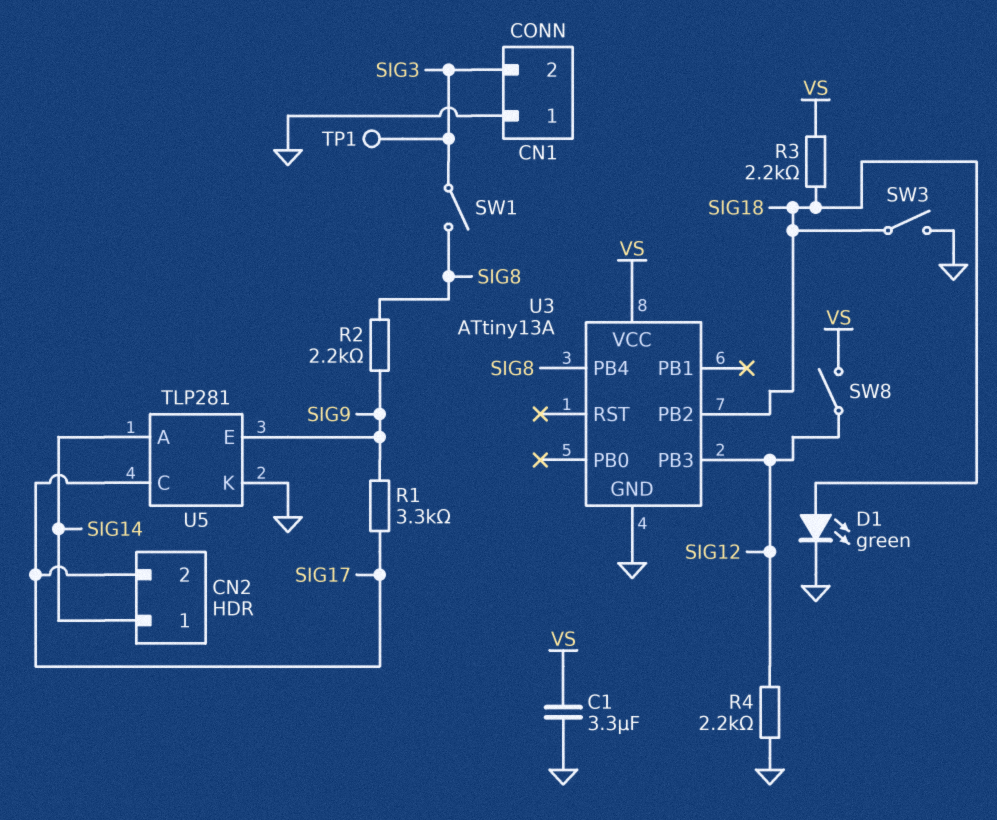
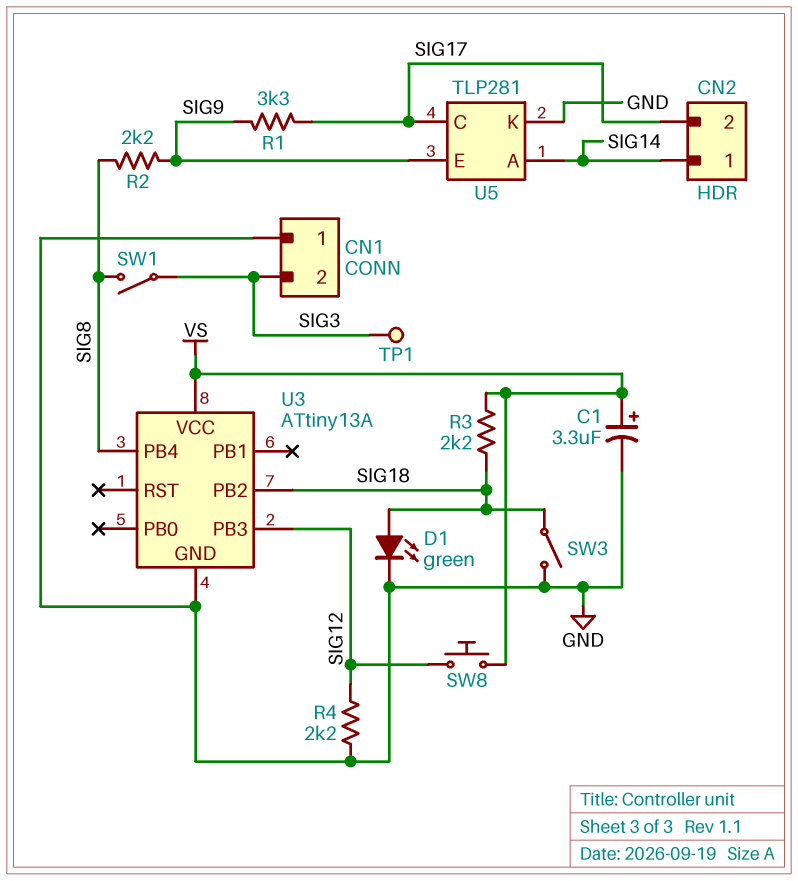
C1: 3.3uF (GND, VS) -> 3.3uF (plus VS, minus GND)
SW8: switch (SIG12, VS) -> button (SIG12, VS)

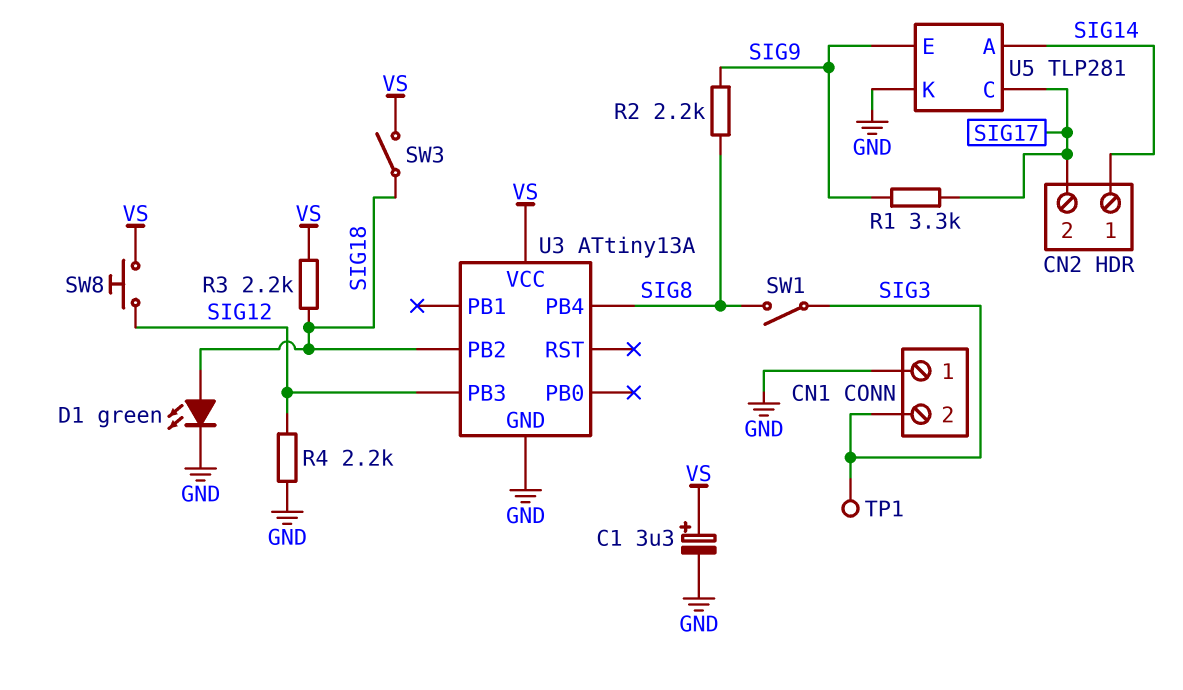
SW3: switch (GND, SIG18) -> switch (SIG18, VS)

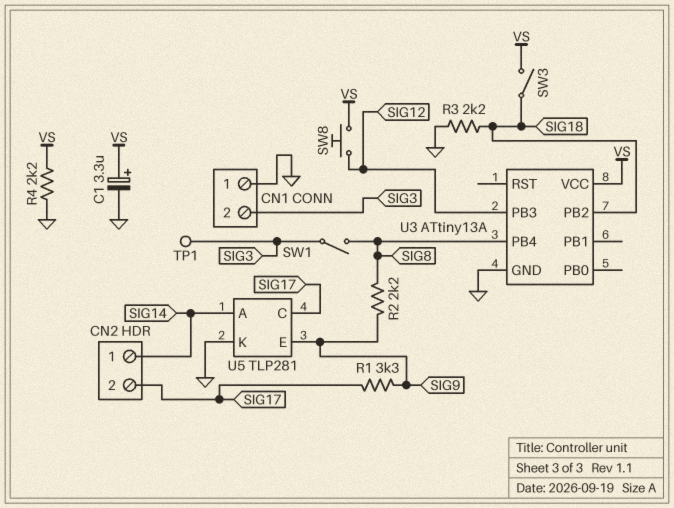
D1: LED green (A SIG18, K GND) -> none
R3: 2.2k (SIG18, VS) -> 2.2k (GND, SIG18)
R4: 2.2k (GND, SIG12) -> 2.2k (GND, VS)

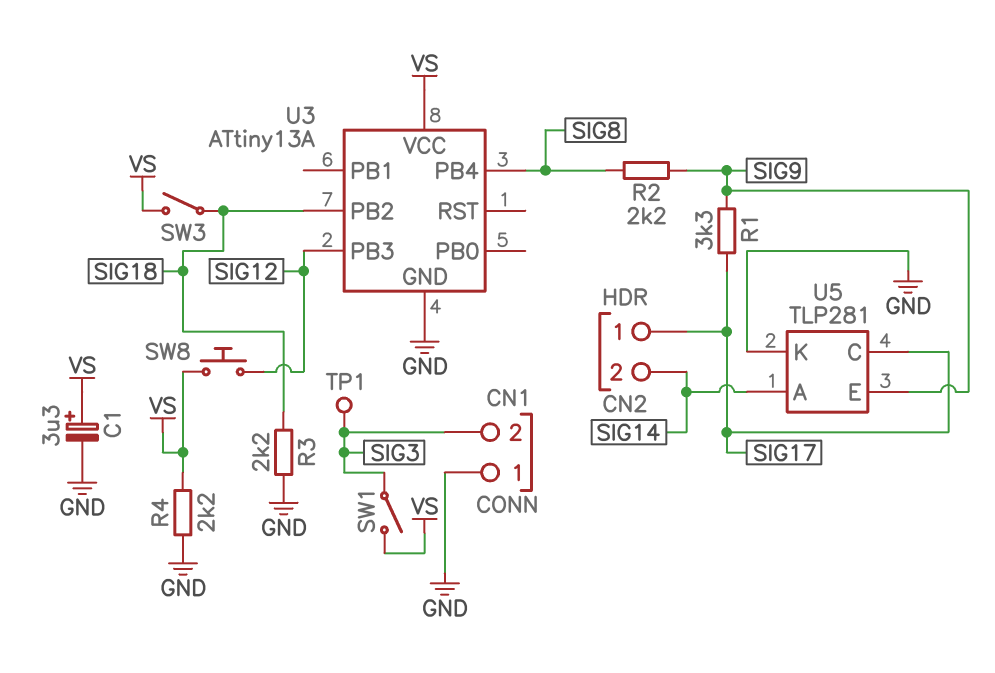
CN2 pin 1: SIG14 -> SIG17
CN2 pin 2: SIG17 -> SIG14
SW1: switch (SIG3, SIG8) -> switch (SIG3, VS)

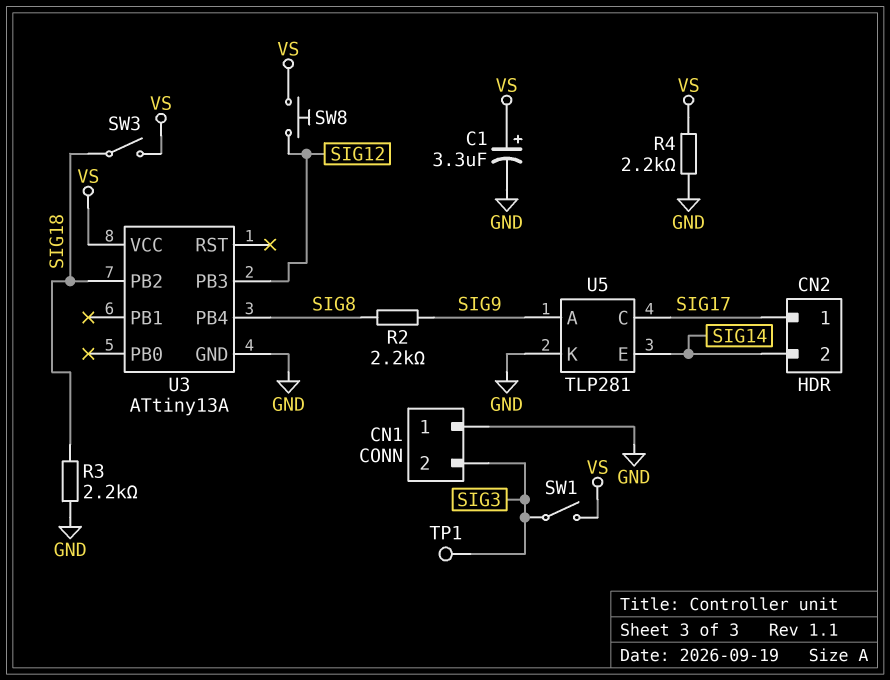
R1: 3.3k (SIG9, SIG17) -> none
U5 pin A: SIG14 -> SIG9
U5 pin E: SIG9 -> SIG14

